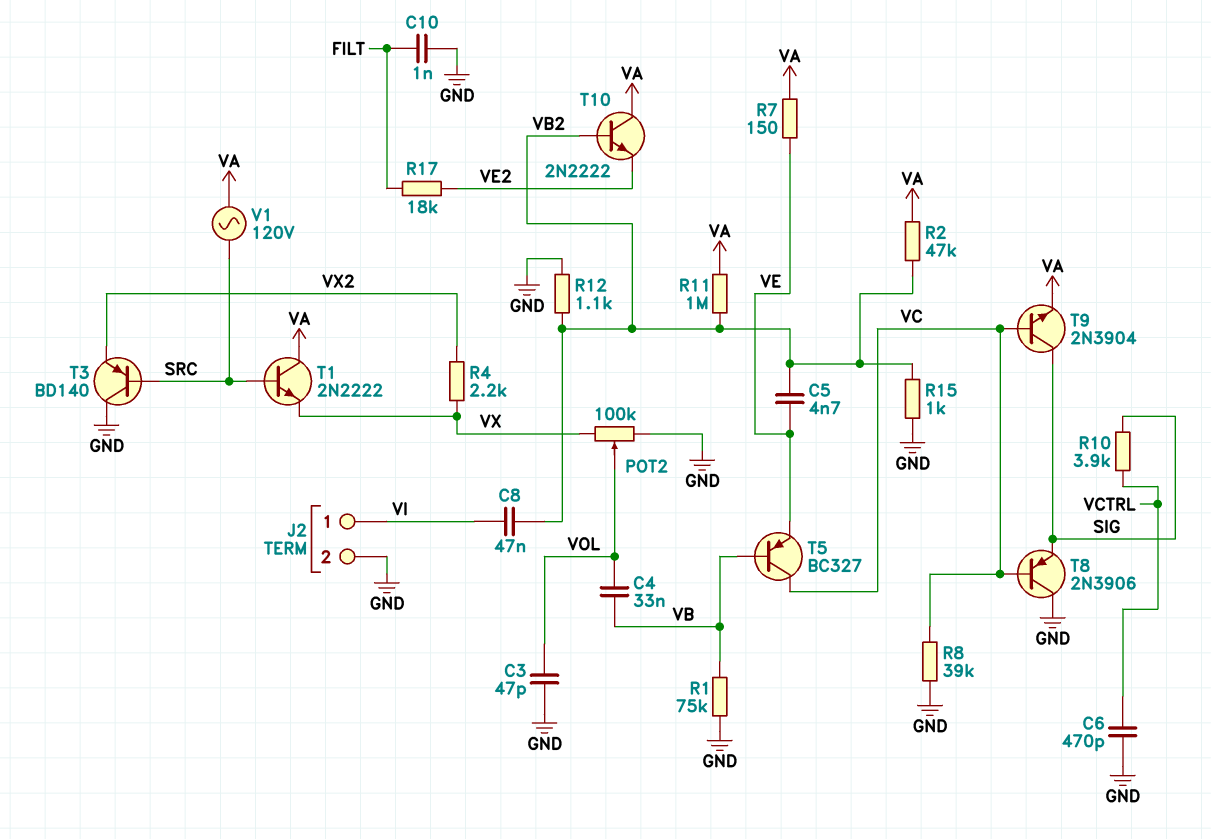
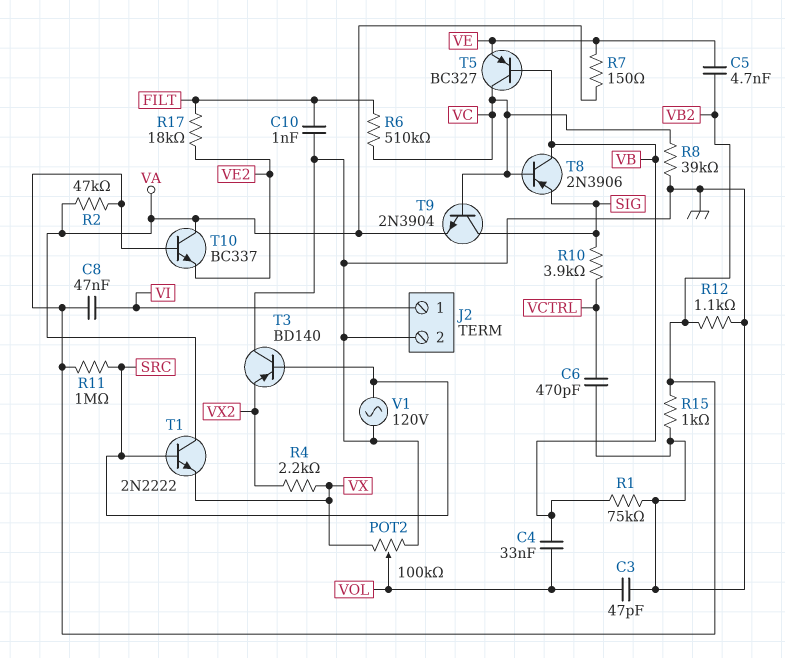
R6: none -> 510k (FILT, VC)
R11: 1M (VA, VB2) -> 1M (SRC, VB2)
T8: PNP 2N3906 (B VC, C GND, E SIG) -> PNP 2N3906 (B VC, C VB, E SIG)
T10: NPN 2N2222 (B VB2, C VA, E VE2) -> NPN BC337 (B VB2, C VA, E VE2)
V1: AC 120V (SRC, VA) -> AC 120V (GND, SRC)

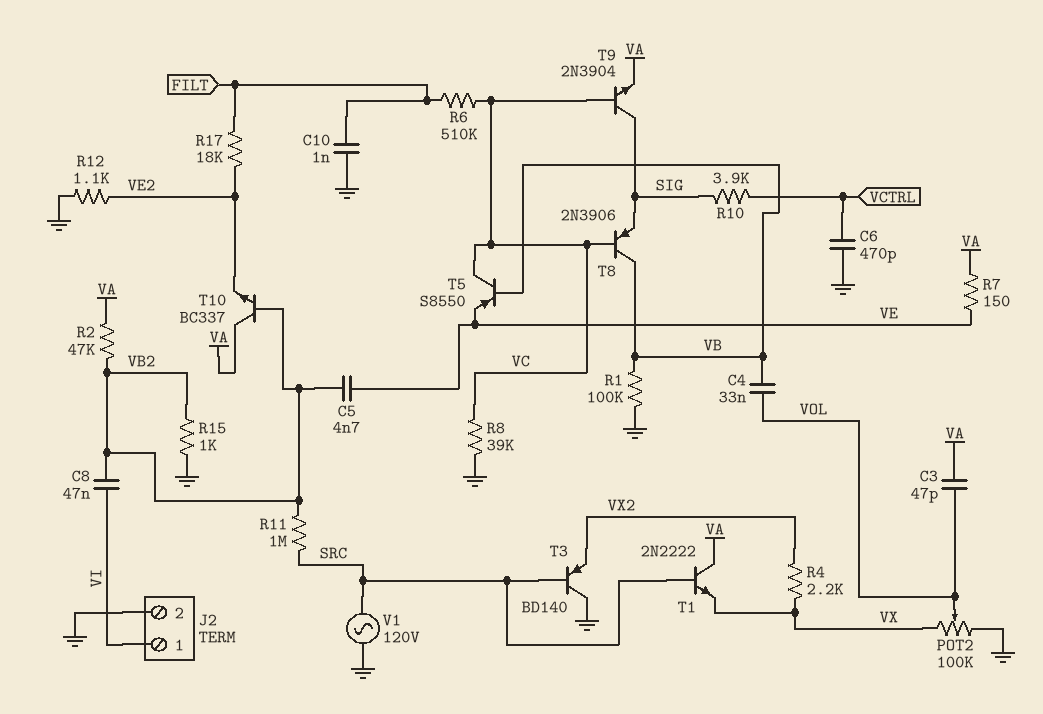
C3: 47pF (GND, VOL) -> 47pF (VA, VOL)
R1: 75k (GND, VB) -> 100k (GND, VB)
R12: 1.1k (GND, VB2) -> 1.1k (GND, VE2)
T5: PNP BC327 (B VB, C VC, E VE) -> PNP S8550 (B VB, C VC, E VE)

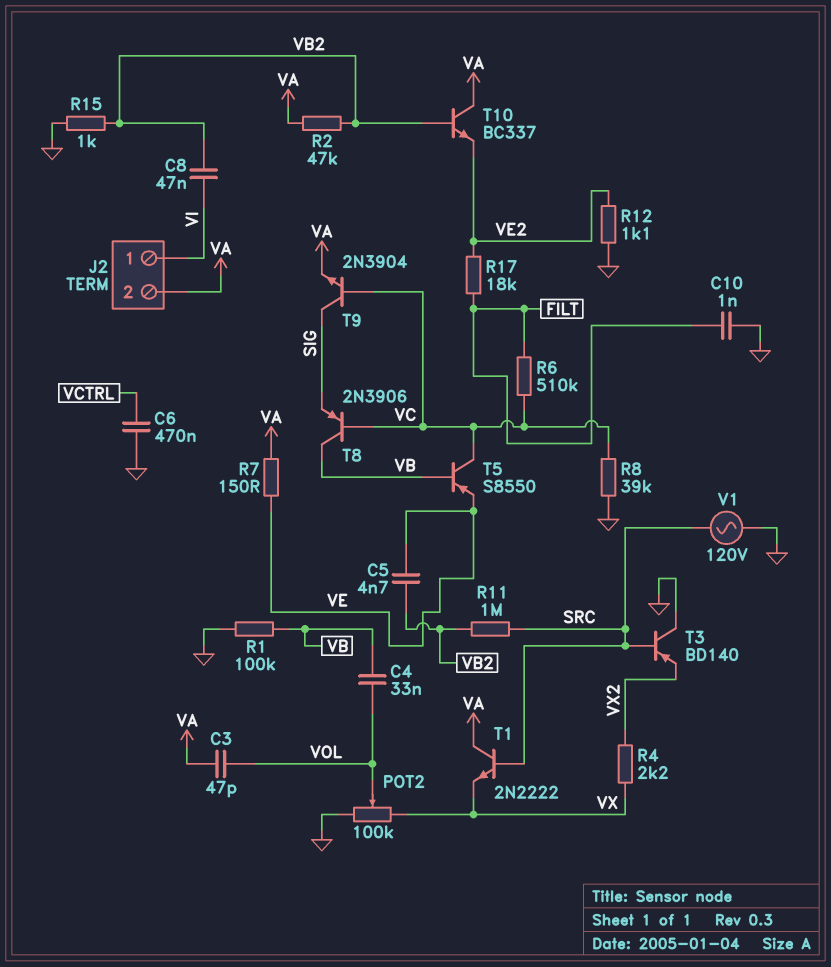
C6: 470pF (GND, VCTRL) -> 470nF (GND, VCTRL)
J2 pin 2: GND -> VA
R10: 3.9k (SIG, VCTRL) -> none

